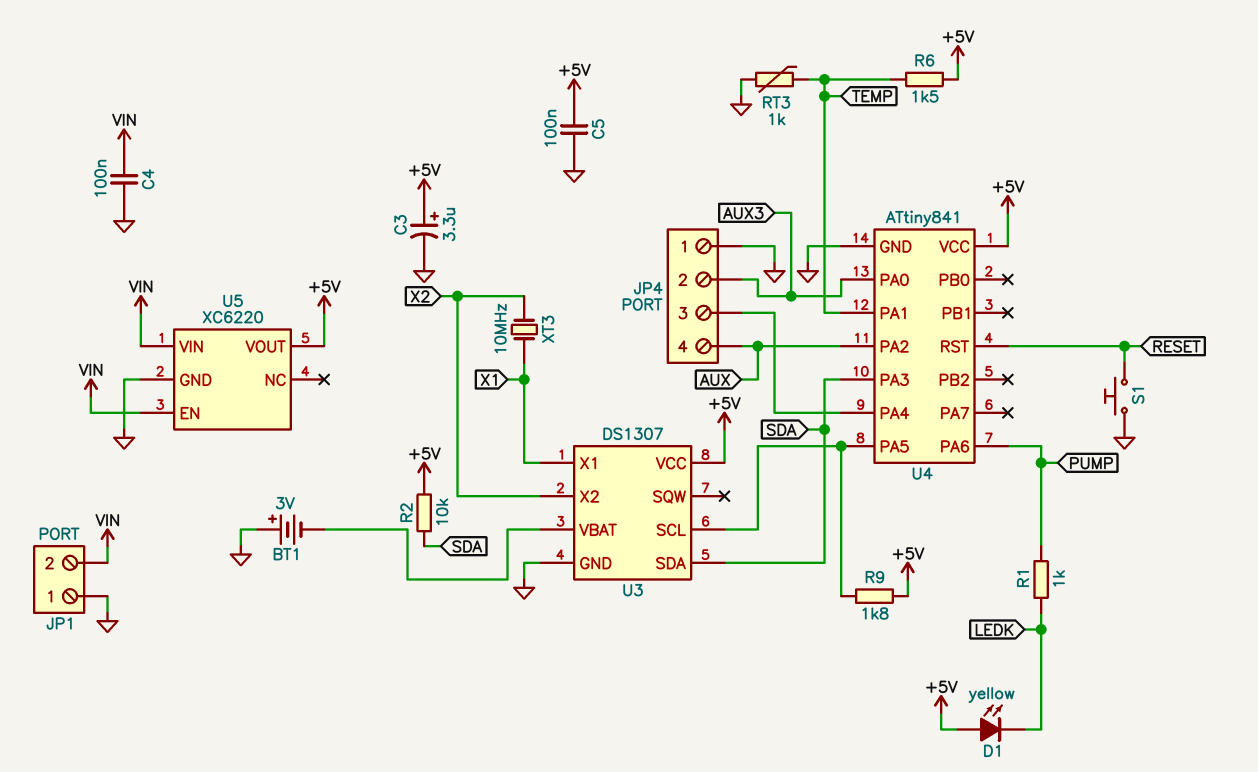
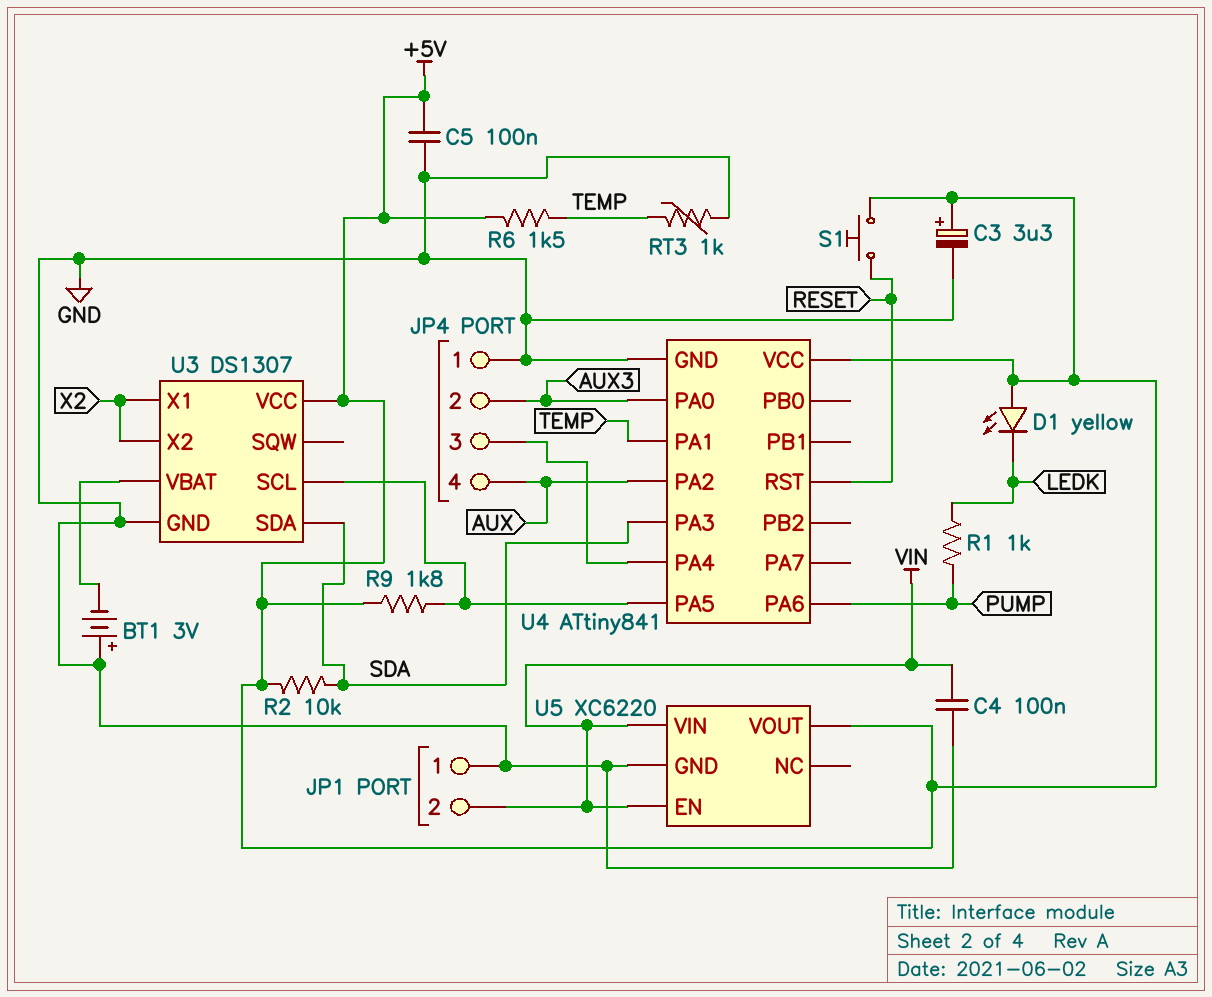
S1: button (GND, RESET) -> button (+5V, RESET)
U3 pin X1: X1 -> X2
XT3: 10MHz (X1, X2) -> none

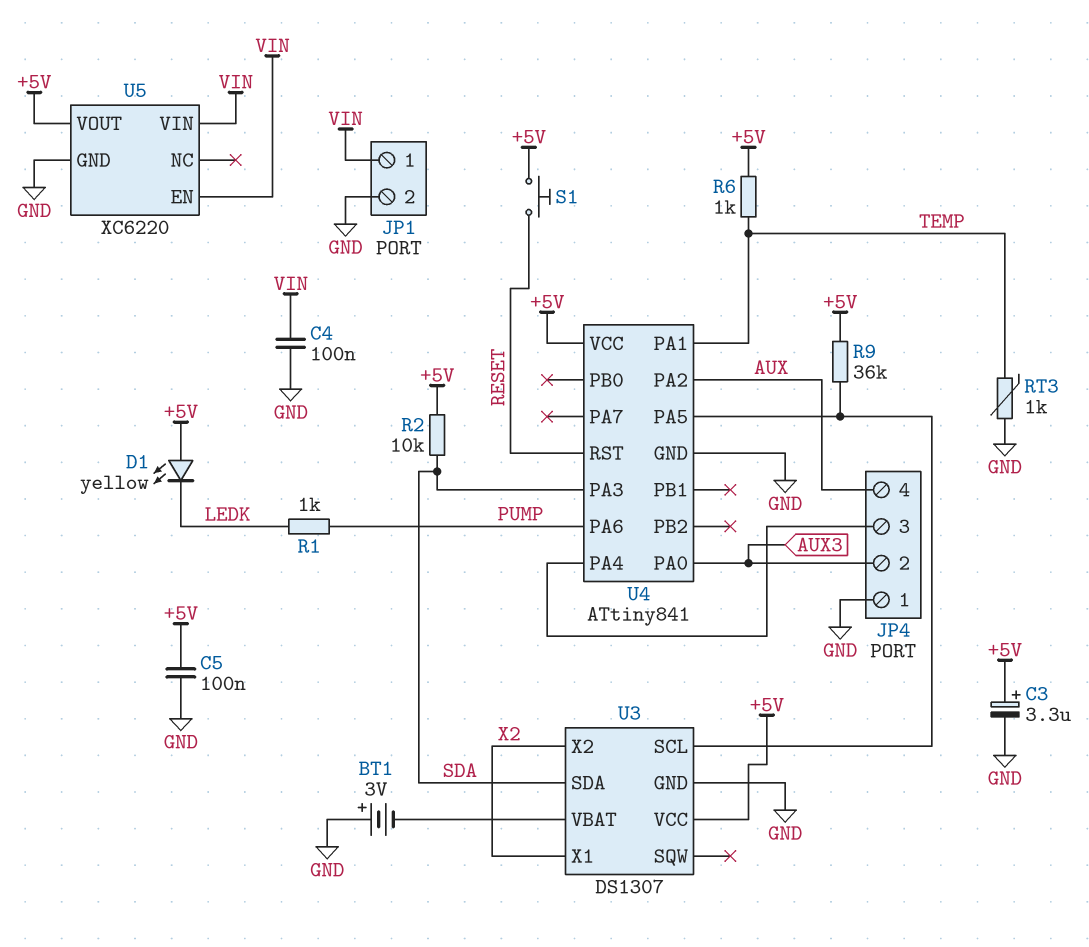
JP1 pin 1: GND -> VIN
JP1 pin 2: VIN -> GND
R6: 1.5k (+5V, TEMP) -> 1k (+5V, TEMP)
R9: 1.8k (+5V, U3/SCL) -> 36k (+5V, U3/SCL)

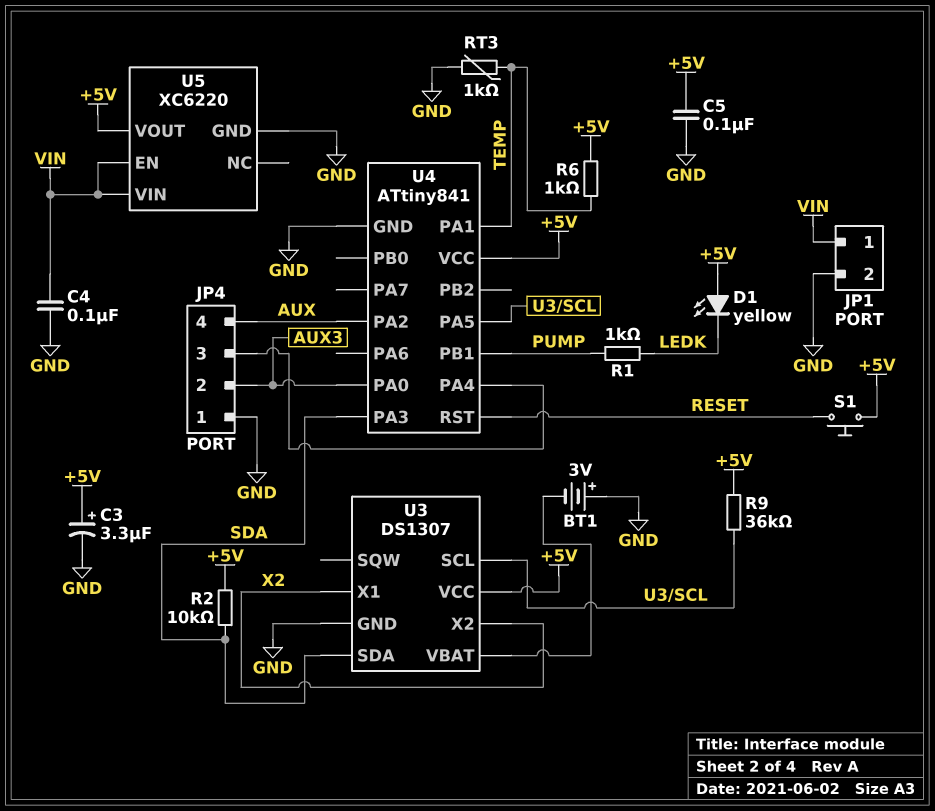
U4 pin PA6: PUMP -> none
U4 pin PB1: none -> PUMP

